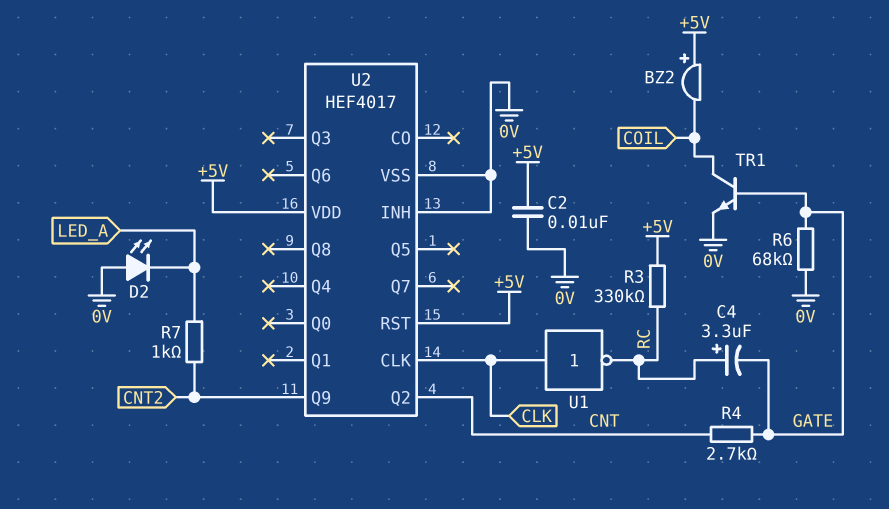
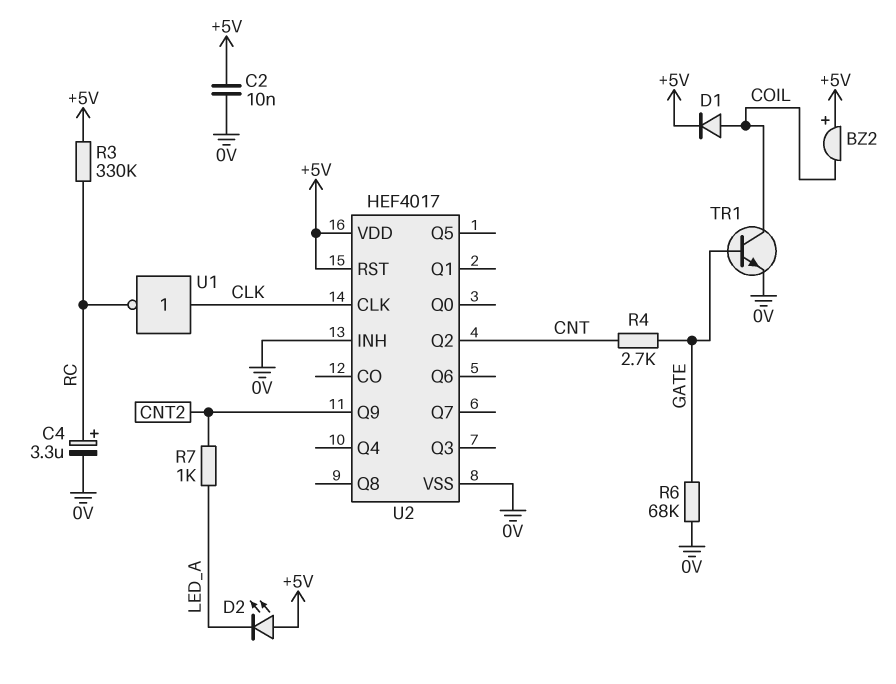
C4: 3.3uF (plus RC, minus GATE) -> 3.3uF (plus RC, minus 0V)
D1: none -> diode (A COIL, K +5V)
D2: LED (A 0V, K LED_A) -> LED (A +5V, K LED_A)

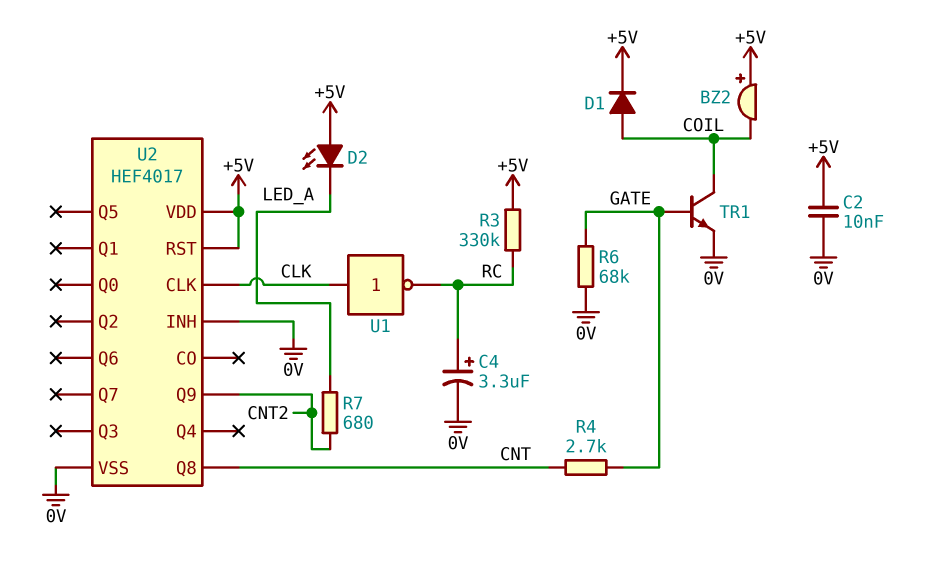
R7: 1k (CNT2, LED_A) -> 680 (CNT2, LED_A)
U2 pin Q2: CNT -> none
U2 pin Q8: none -> CNT

